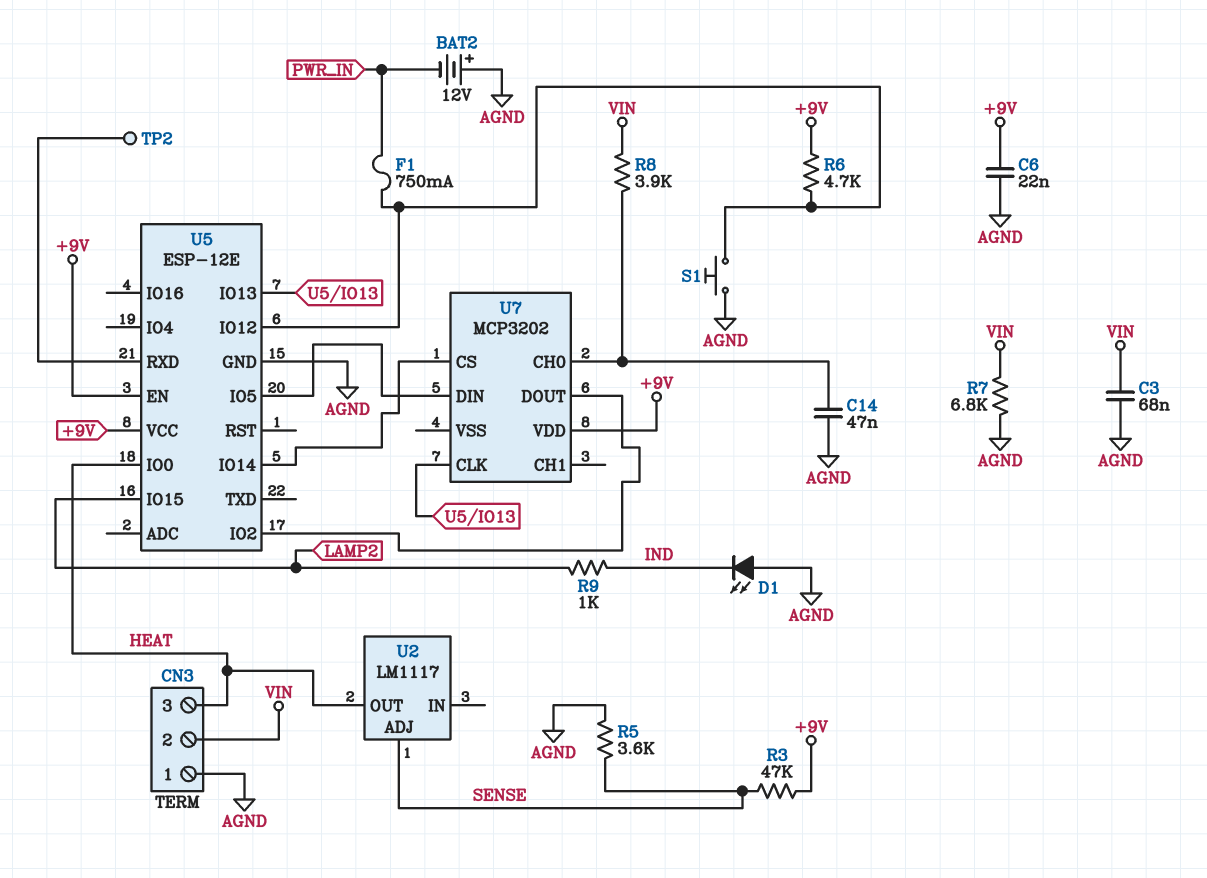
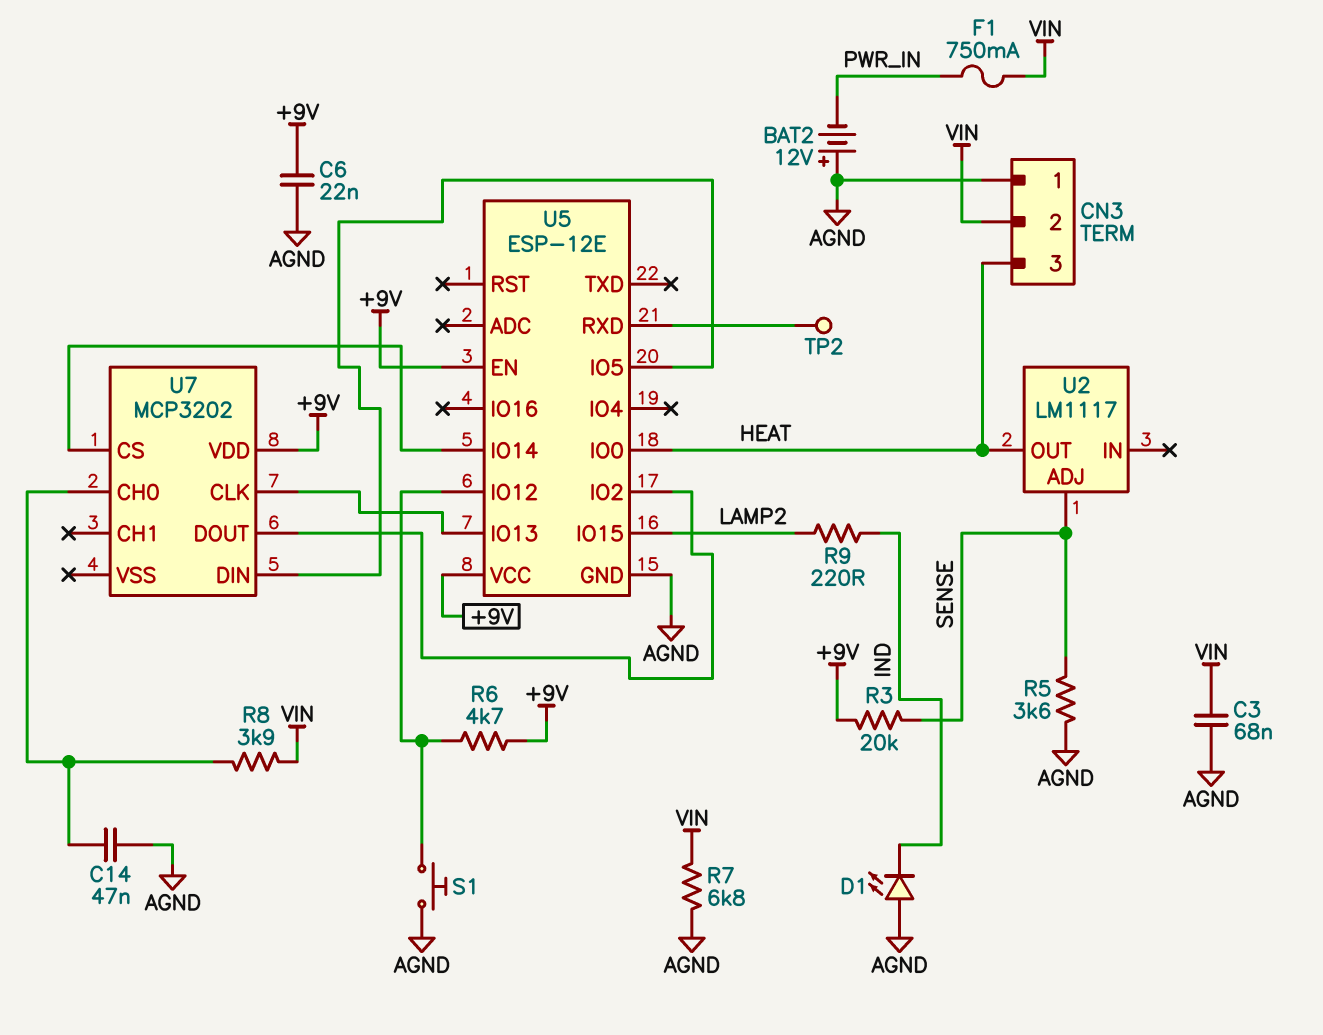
F1: 750mA (PWR_IN, U5/IO12) -> 750mA (PWR_IN, VIN)
R3: 47k (+9V, SENSE) -> 20k (+9V, SENSE)
R9: 1k (IND, LAMP2) -> 220 (IND, LAMP2)

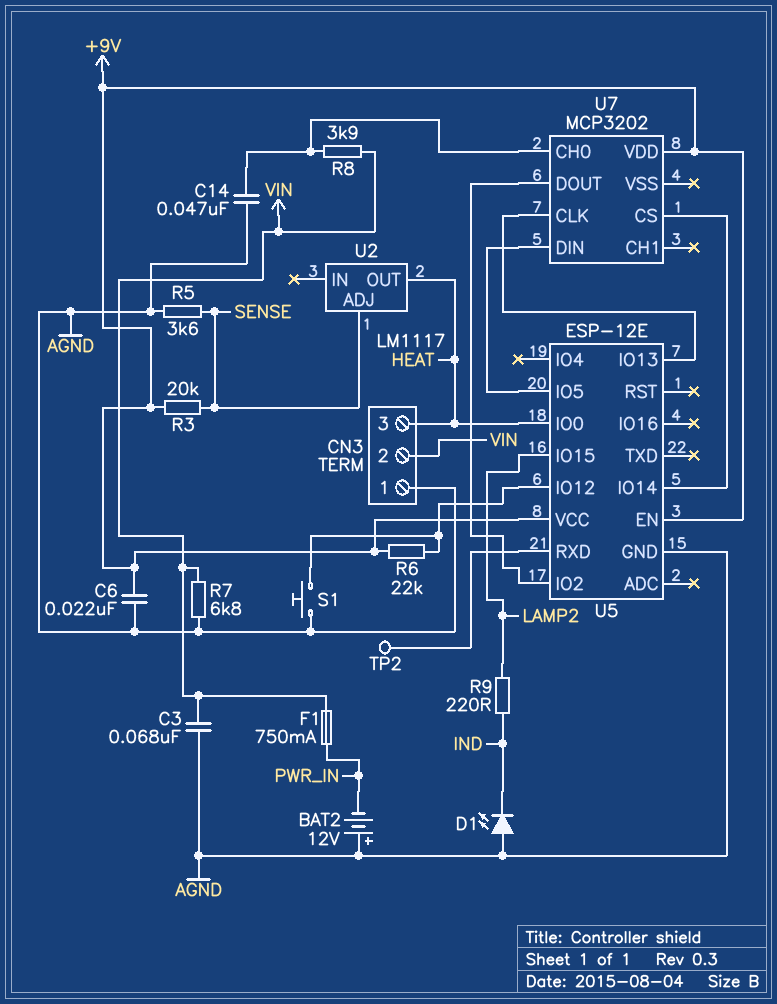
R6: 4.7k (+9V, U5/IO12) -> 22k (+9V, U5/IO12)

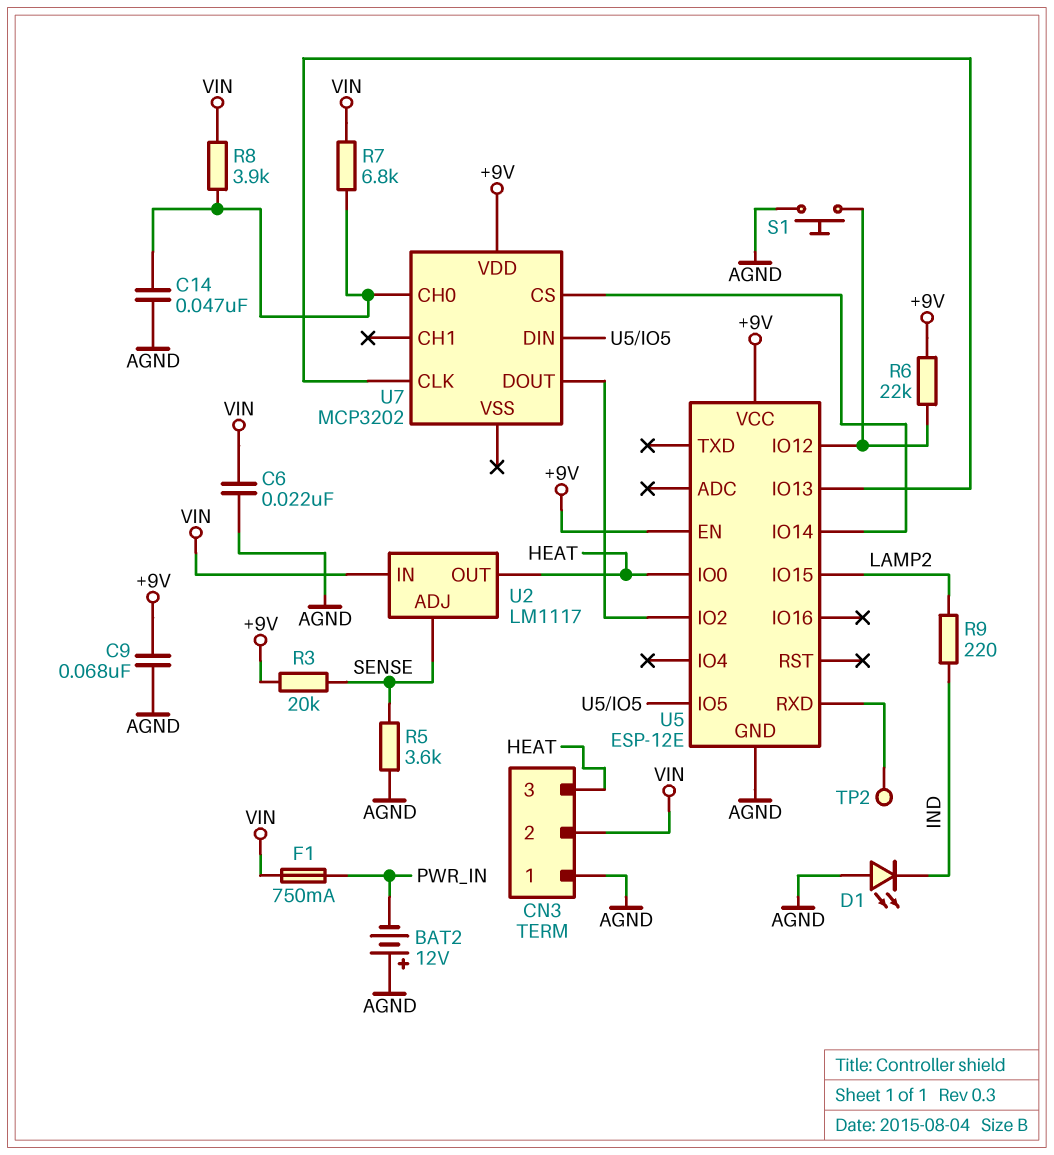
C3: 68nF (AGND, VIN) -> none
C6: 22nF (+9V, AGND) -> 22nF (AGND, VIN)
C9: none -> 68nF (+9V, AGND)
R7: 6.8k (AGND, VIN) -> 6.8k (U7/CH0, VIN)
U2 pin IN: none -> VIN

